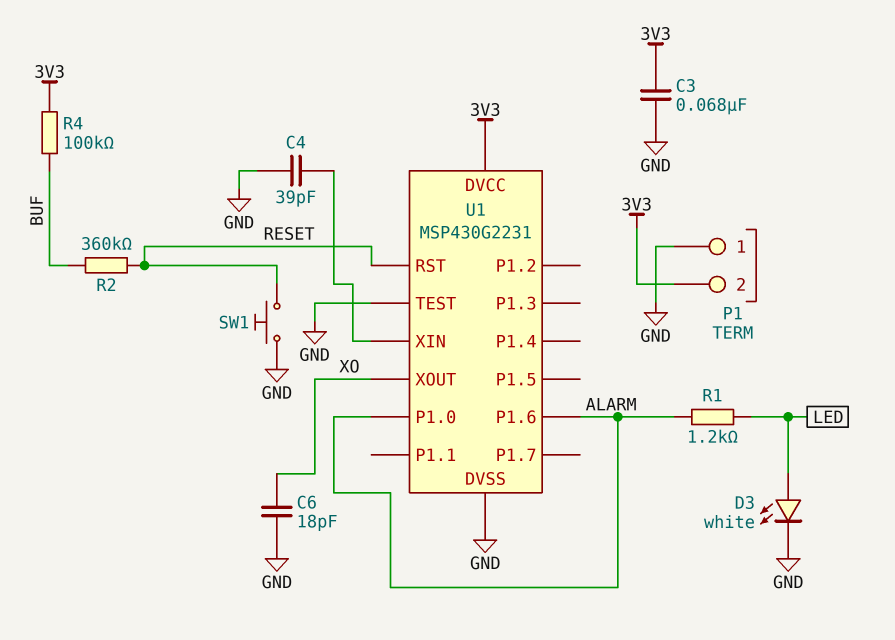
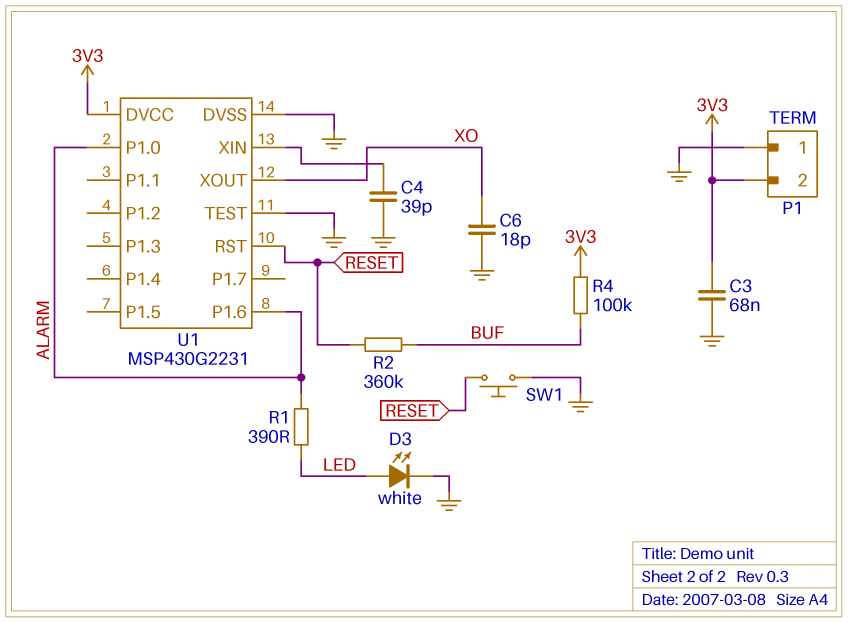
R1: 1.2k (ALARM, LED) -> 390 (ALARM, LED)

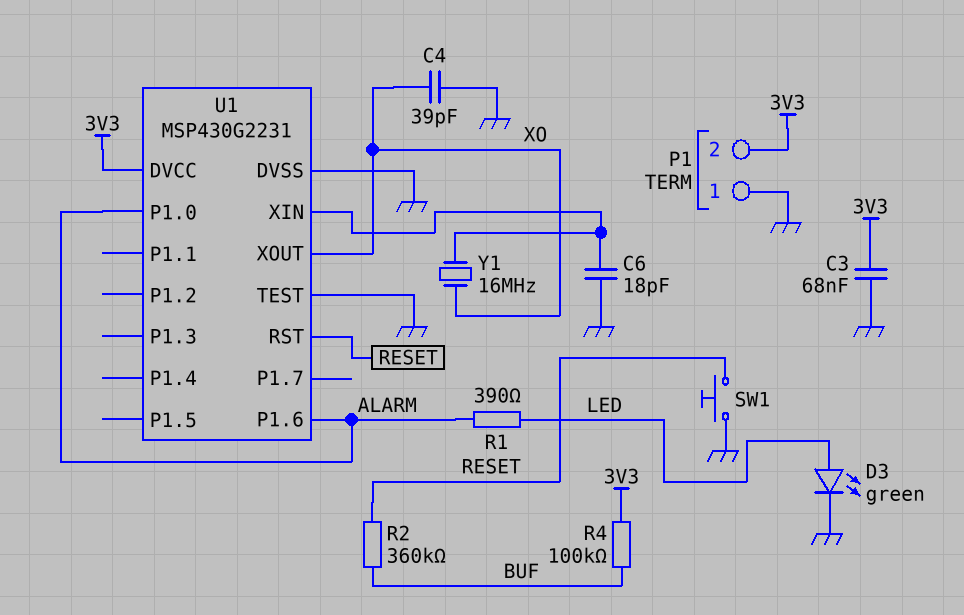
C4: 39pF (GND, U1/XIN) -> 39pF (GND, XO)
C6: 18pF (GND, XO) -> 18pF (GND, U1/XIN)
D3: LED white (A LED, K GND) -> LED green (A LED, K GND)
Y1: none -> 16MHz (U1/XIN, XO)

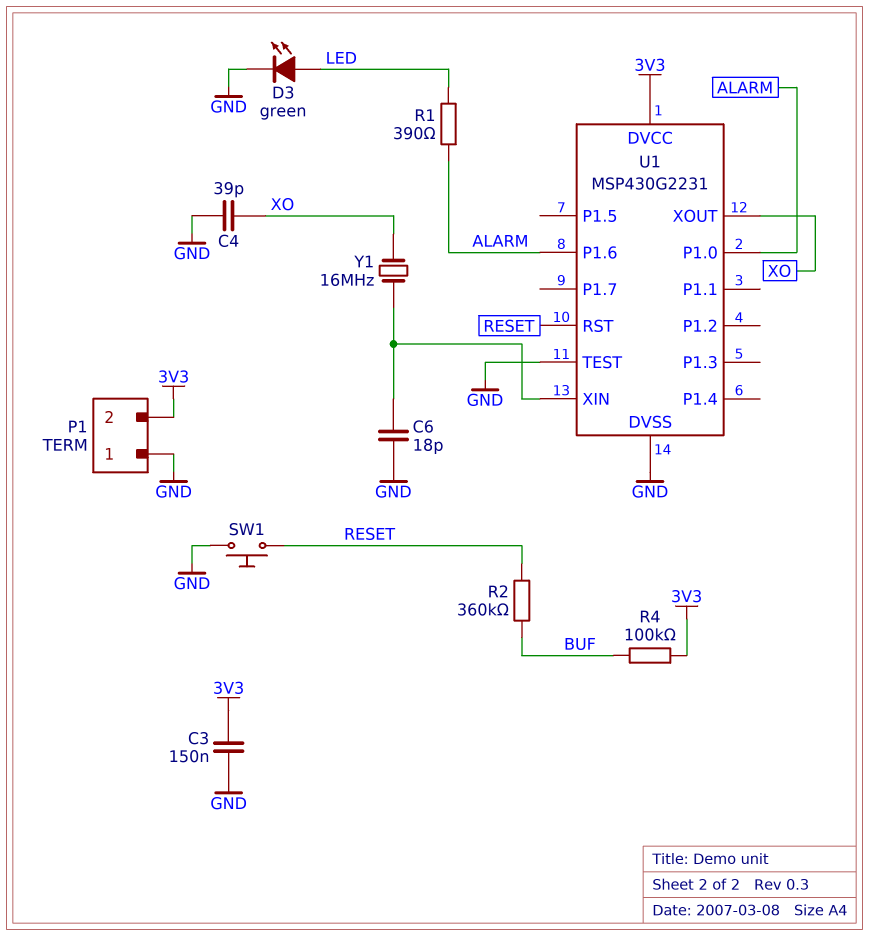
C3: 68nF (3V3, GND) -> 150nF (3V3, GND)

